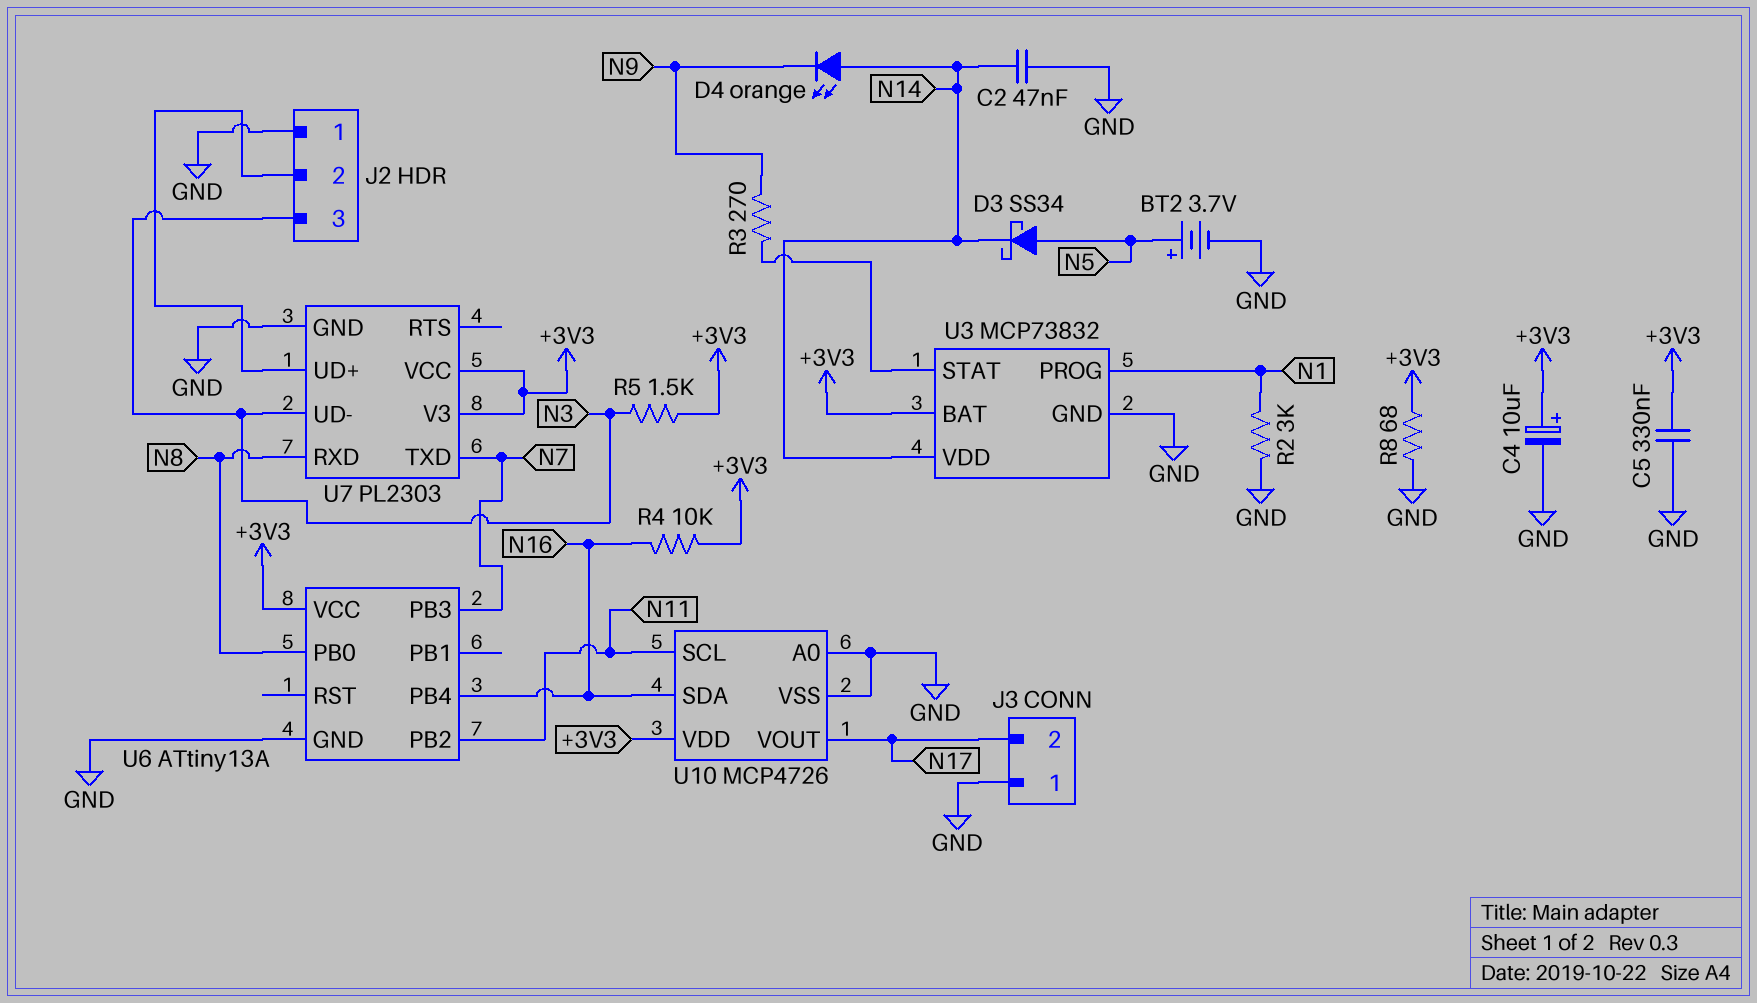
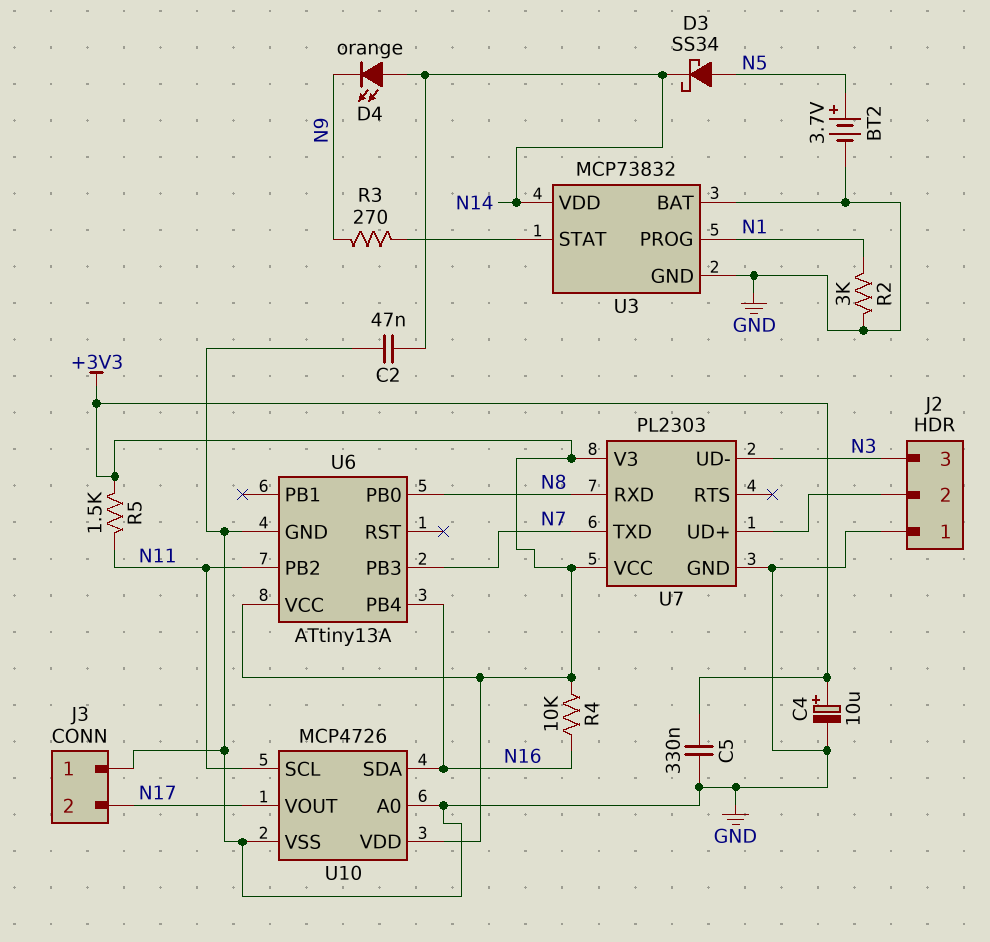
R5: 1.5k (+3V3, N3) -> 1.5k (+3V3, N11)
R8: 68 (+3V3, GND) -> none
U3 pin BAT: +3V3 -> GND

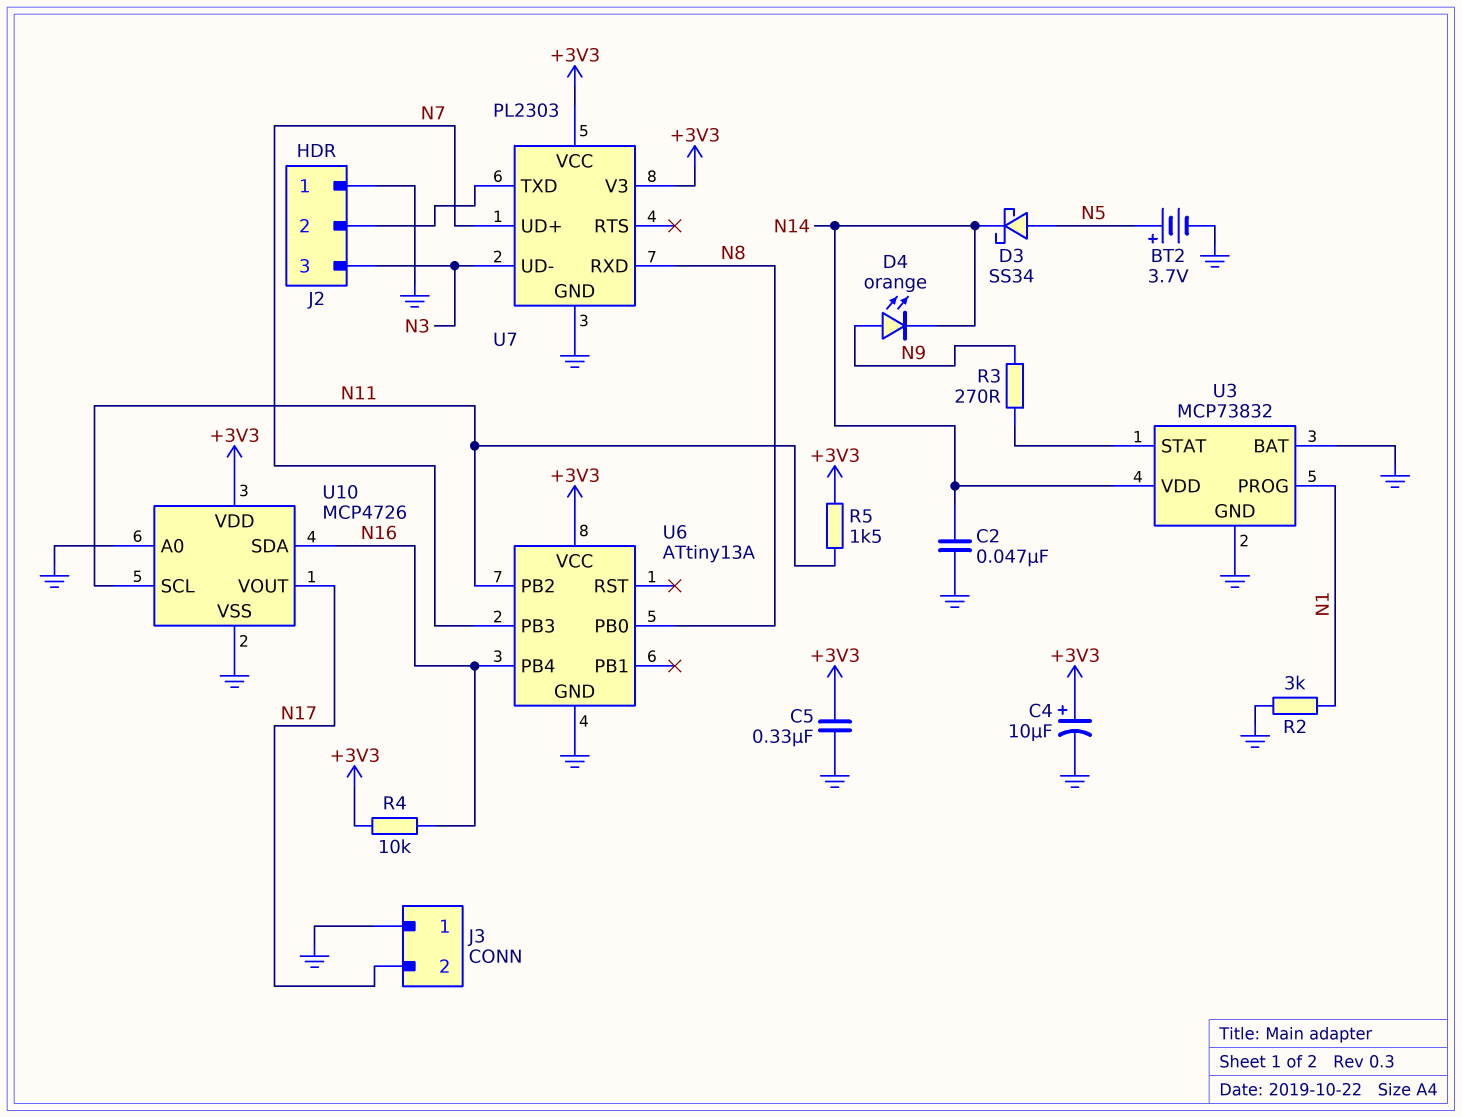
D4: LED orange (A N14, K N9) -> LED orange (A N9, K N14)
U7 pin TXD: N7 -> J2/2
U7 pin UD+: J2/2 -> N7

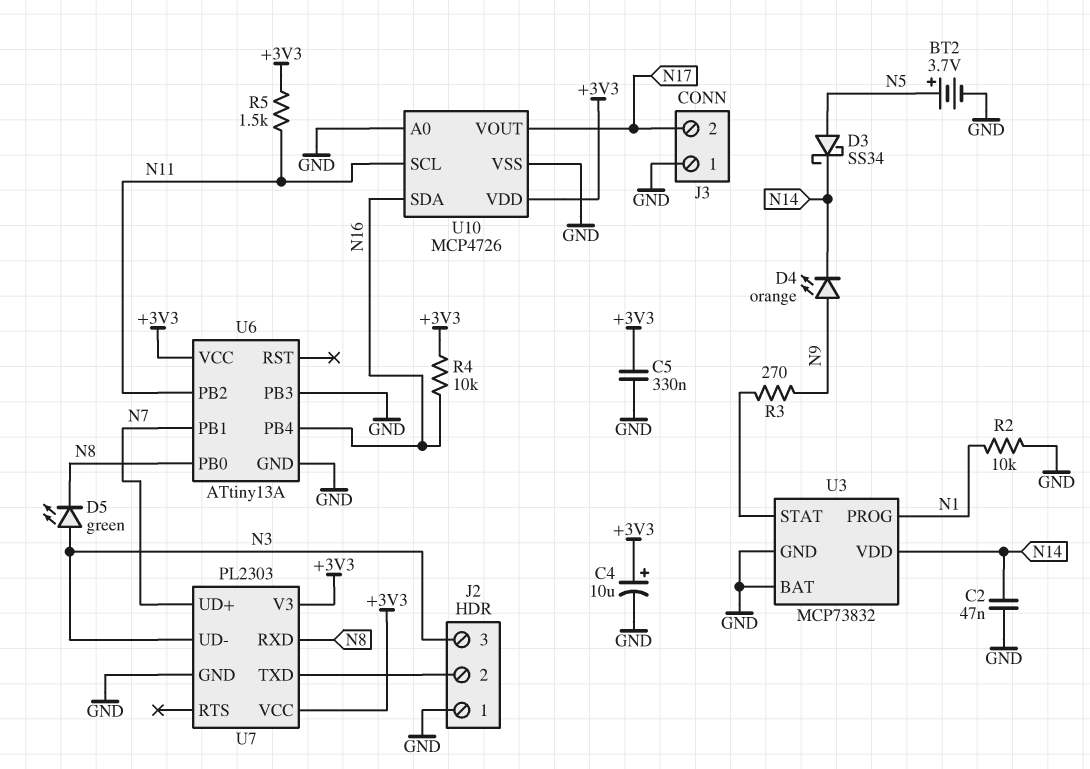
D5: none -> LED green (A N3, K N8)
R2: 3k (GND, N1) -> 10k (GND, N1)
U6 pin PB1: none -> N7
U6 pin PB3: N7 -> GND

